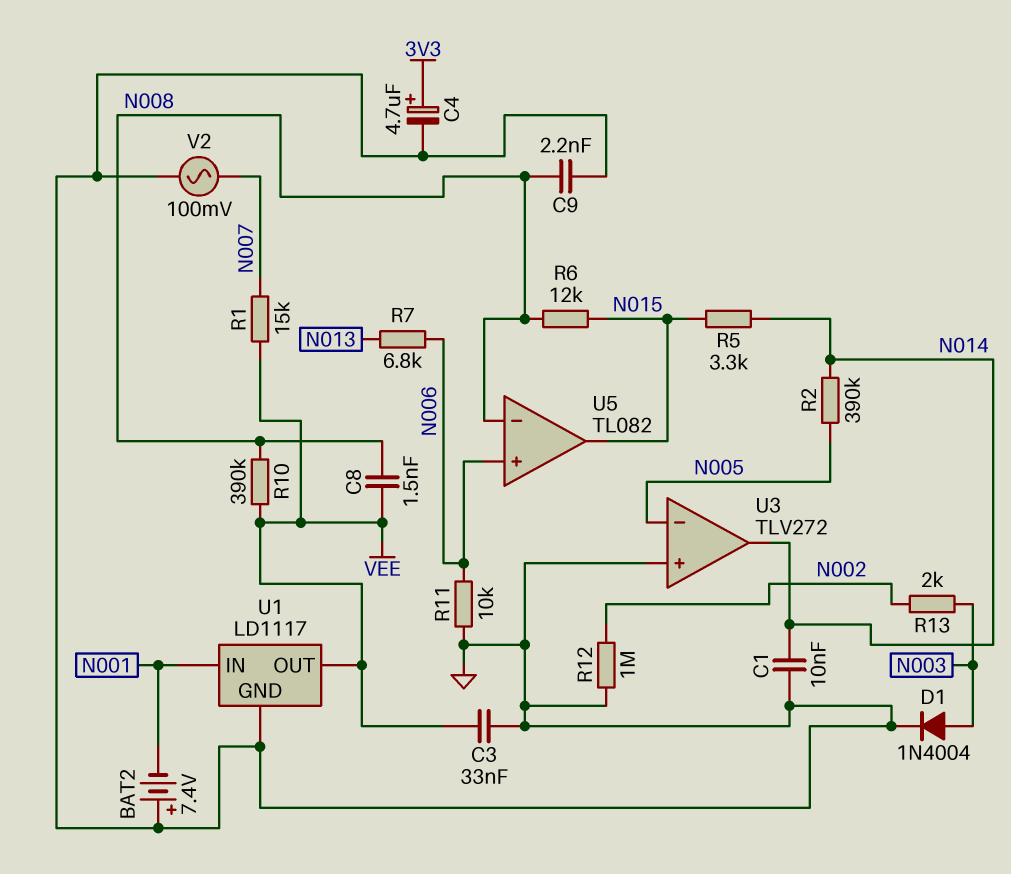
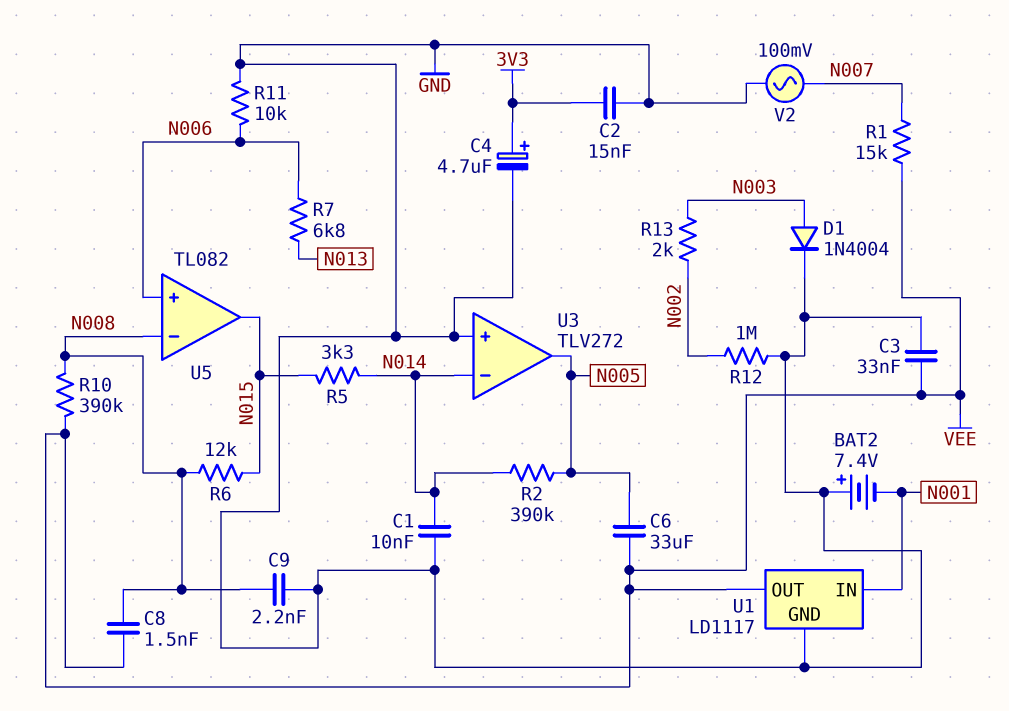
C2: none -> 15nF (3V3, GND)
C6: none -> 33uF (N005, VEE)
U3 pin in-: N005 -> N014
U3 pin out: N014 -> N005

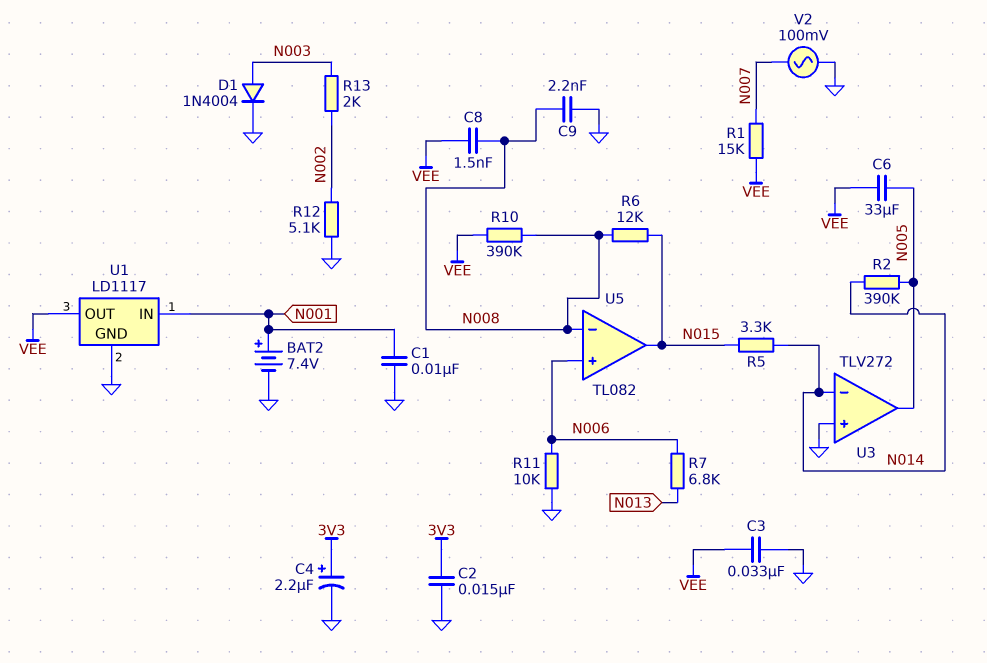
BAT2: 7.4V (plus GND, minus N001) -> 7.4V (plus N001, minus GND)
C1: 10nF (GND, N014) -> 10nF (GND, N001)
C4: 4.7uF (plus 3V3, minus GND) -> 2.2uF (plus 3V3, minus GND)
R12: 1M (GND, N002) -> 5.1k (GND, N002)

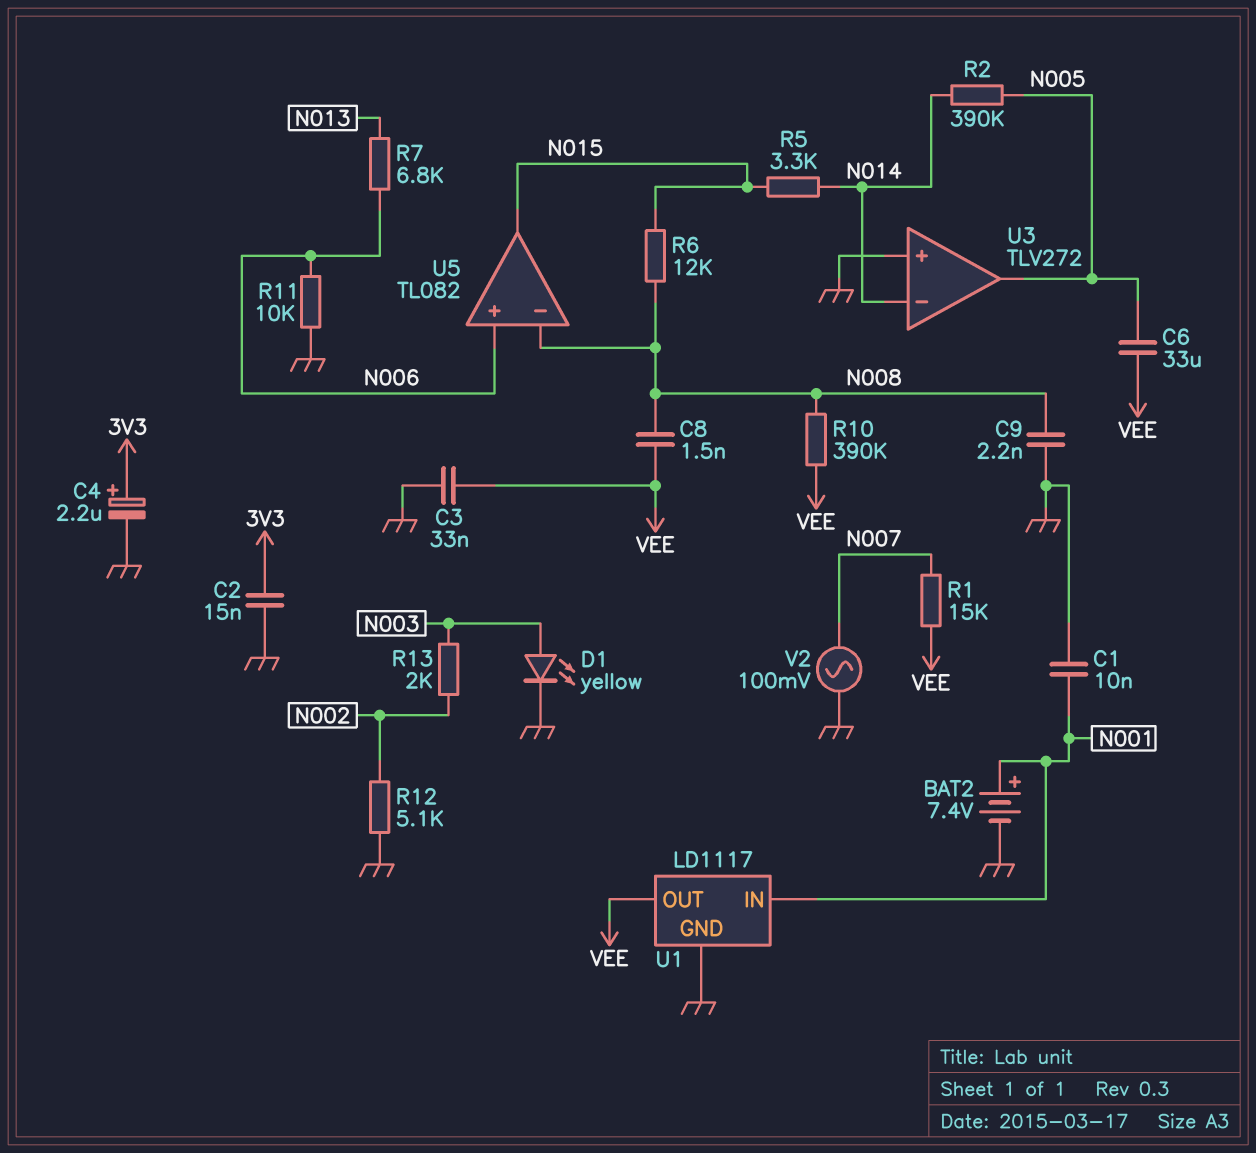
D1: diode 1N4004 (A N003, K GND) -> LED yellow (A N003, K GND)

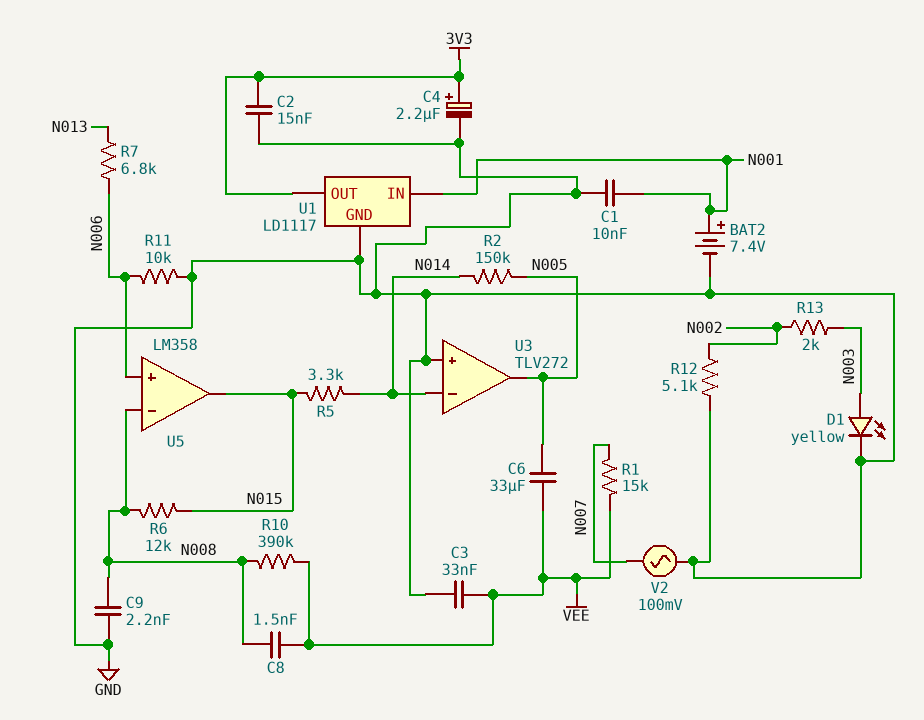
R2: 390k (N005, N014) -> 150k (N005, N014)
U1 pin OUT: VEE -> 3V3
U5: TL082 -> LM358

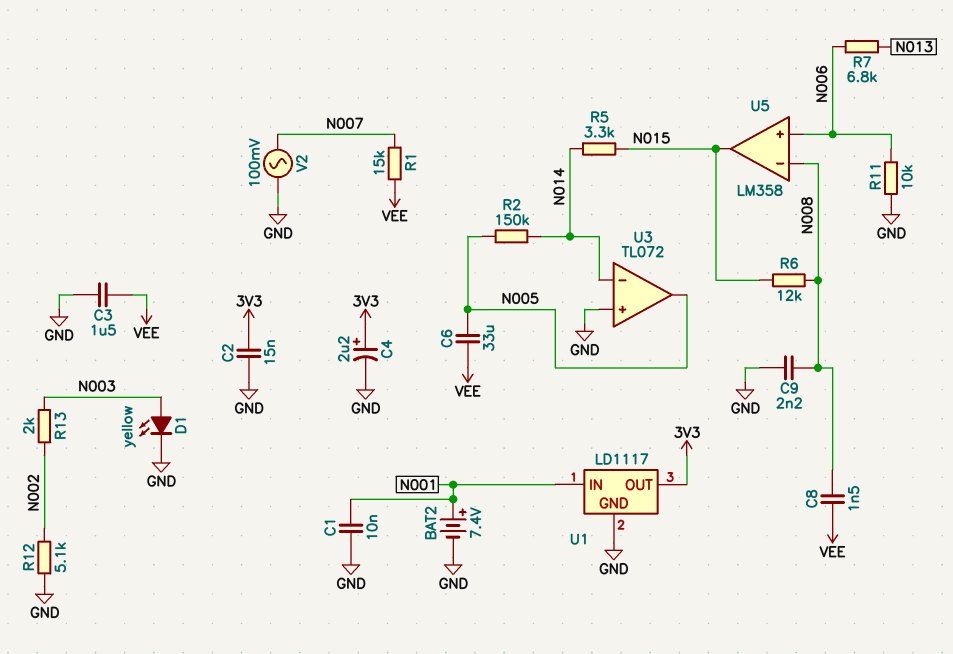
C3: 33nF (GND, VEE) -> 1.5uF (GND, VEE)
R10: 390k (N008, VEE) -> none
U3: TLV272 -> TL072

